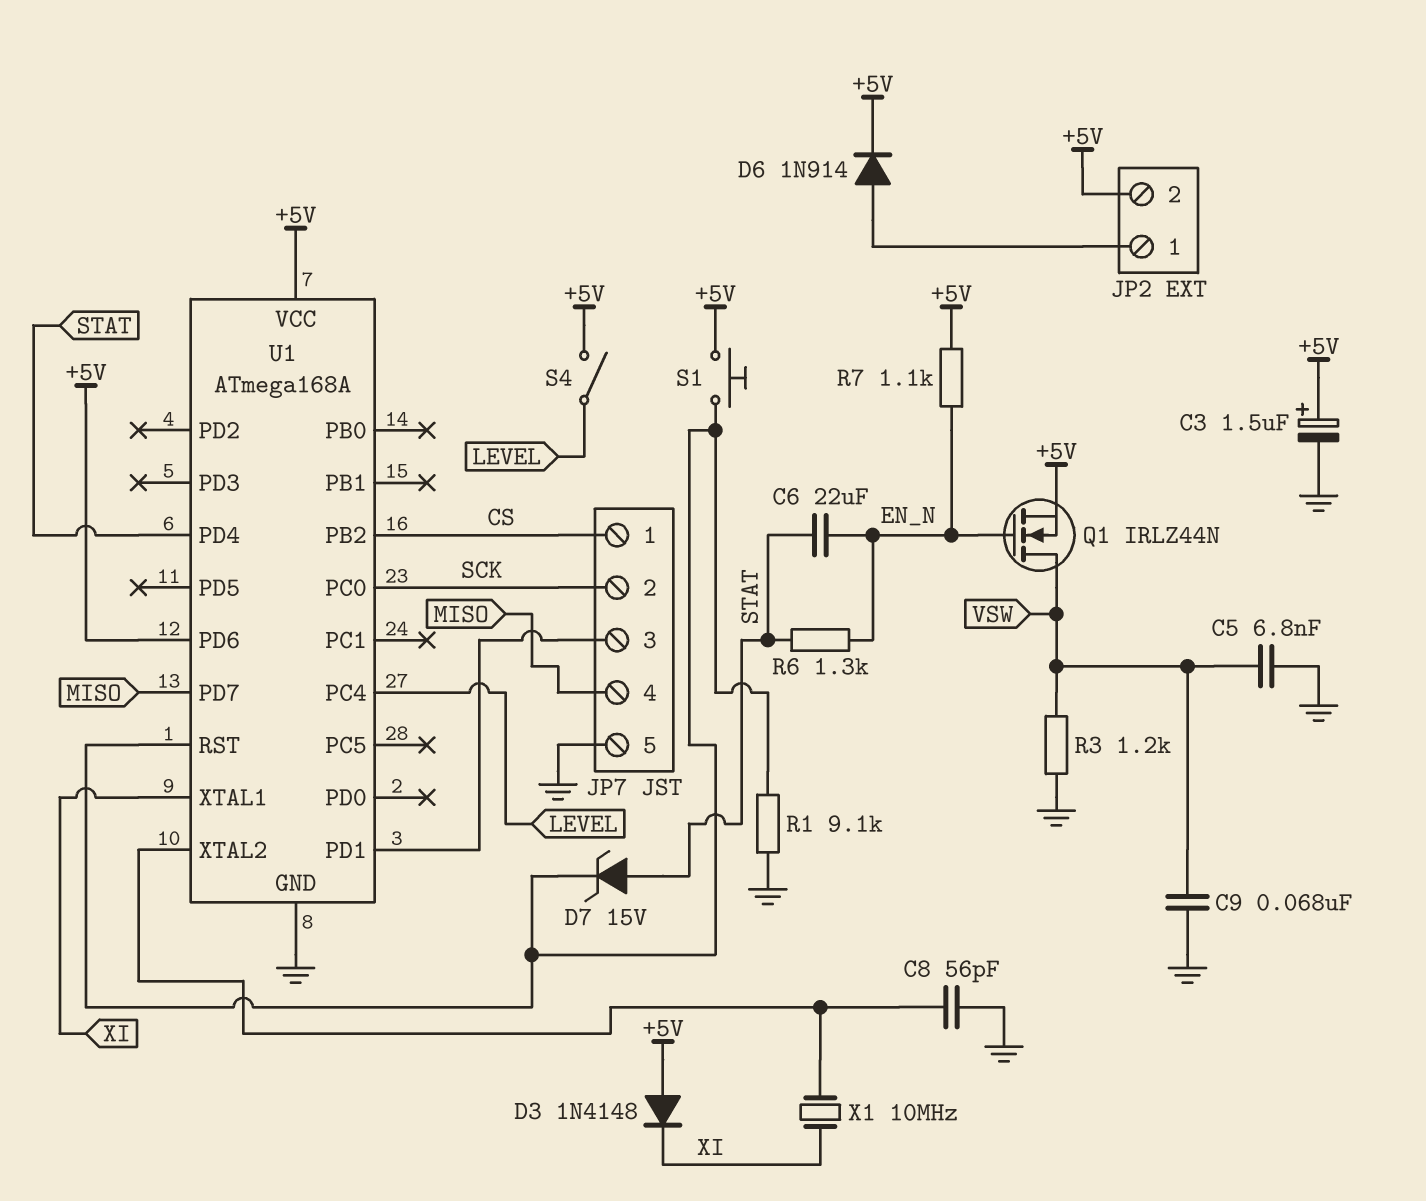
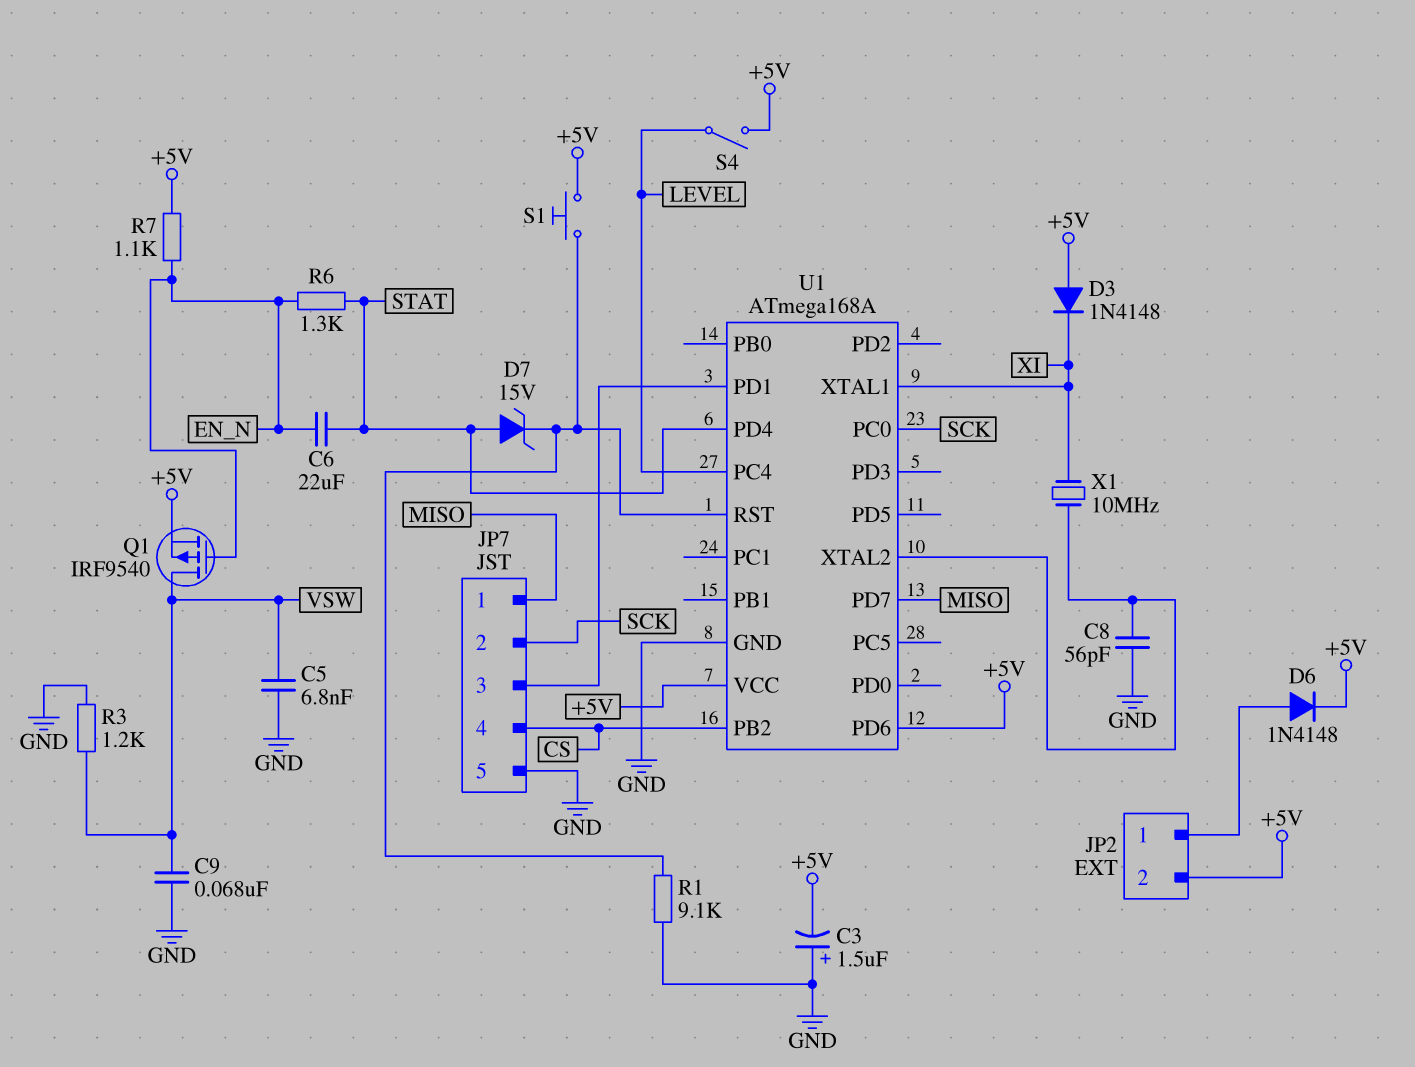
C3: 1.5uF (plus +5V, minus GND) -> 1.5uF (plus GND, minus +5V)
D6: diode 1N914 (A JP2/1, K +5V) -> diode 1N4148 (A JP2/1, K +5V)
JP7 pin 1: CS -> MISO
JP7 pin 4: MISO -> CS
Q1: NMOS IRLZ44N (G EN_N, D VSW, S +5V) -> PMOS IRF9540 (G EN_N, D VSW, S +5V)

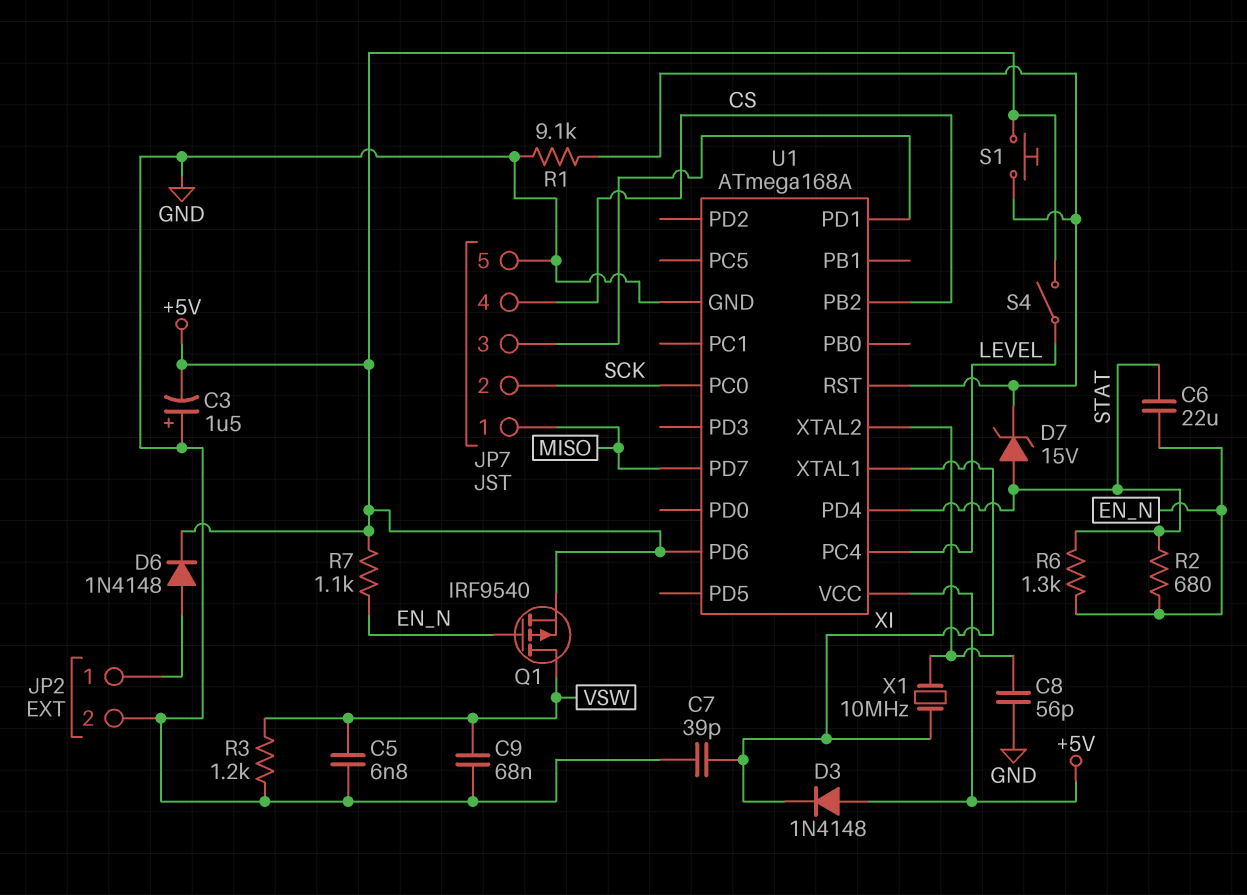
C7: none -> 39pF (GND, XI)
JP2 pin 2: +5V -> GND
R2: none -> 680 (EN_N, STAT)

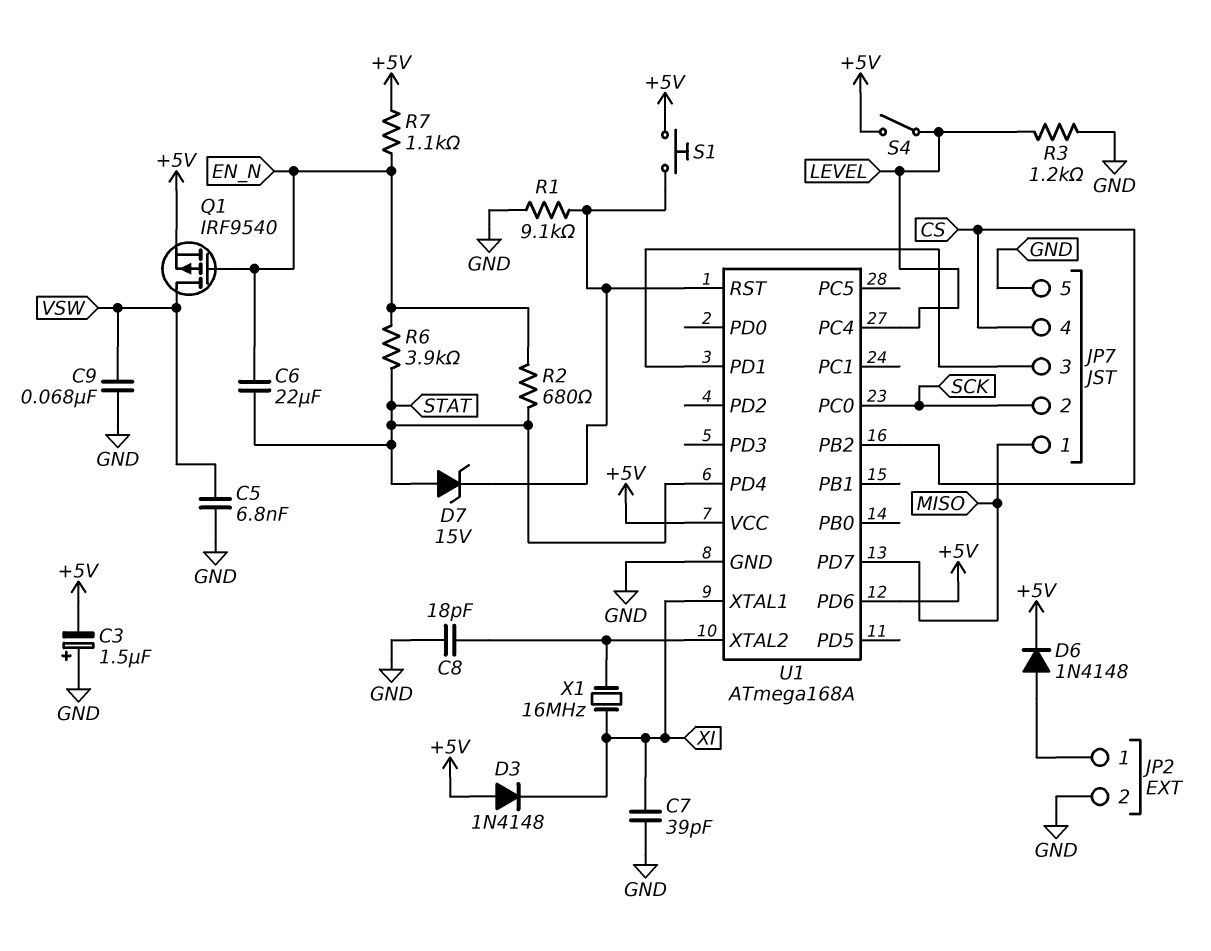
C8: 56pF (GND, U1/XTAL2) -> 18pF (GND, U1/XTAL2)
R3: 1.2k (GND, VSW) -> 1.2k (GND, LEVEL)
R6: 1.3k (EN_N, STAT) -> 3.9k (EN_N, STAT)
X1: 10MHz (U1/XTAL2, XI) -> 16MHz (U1/XTAL2, XI)

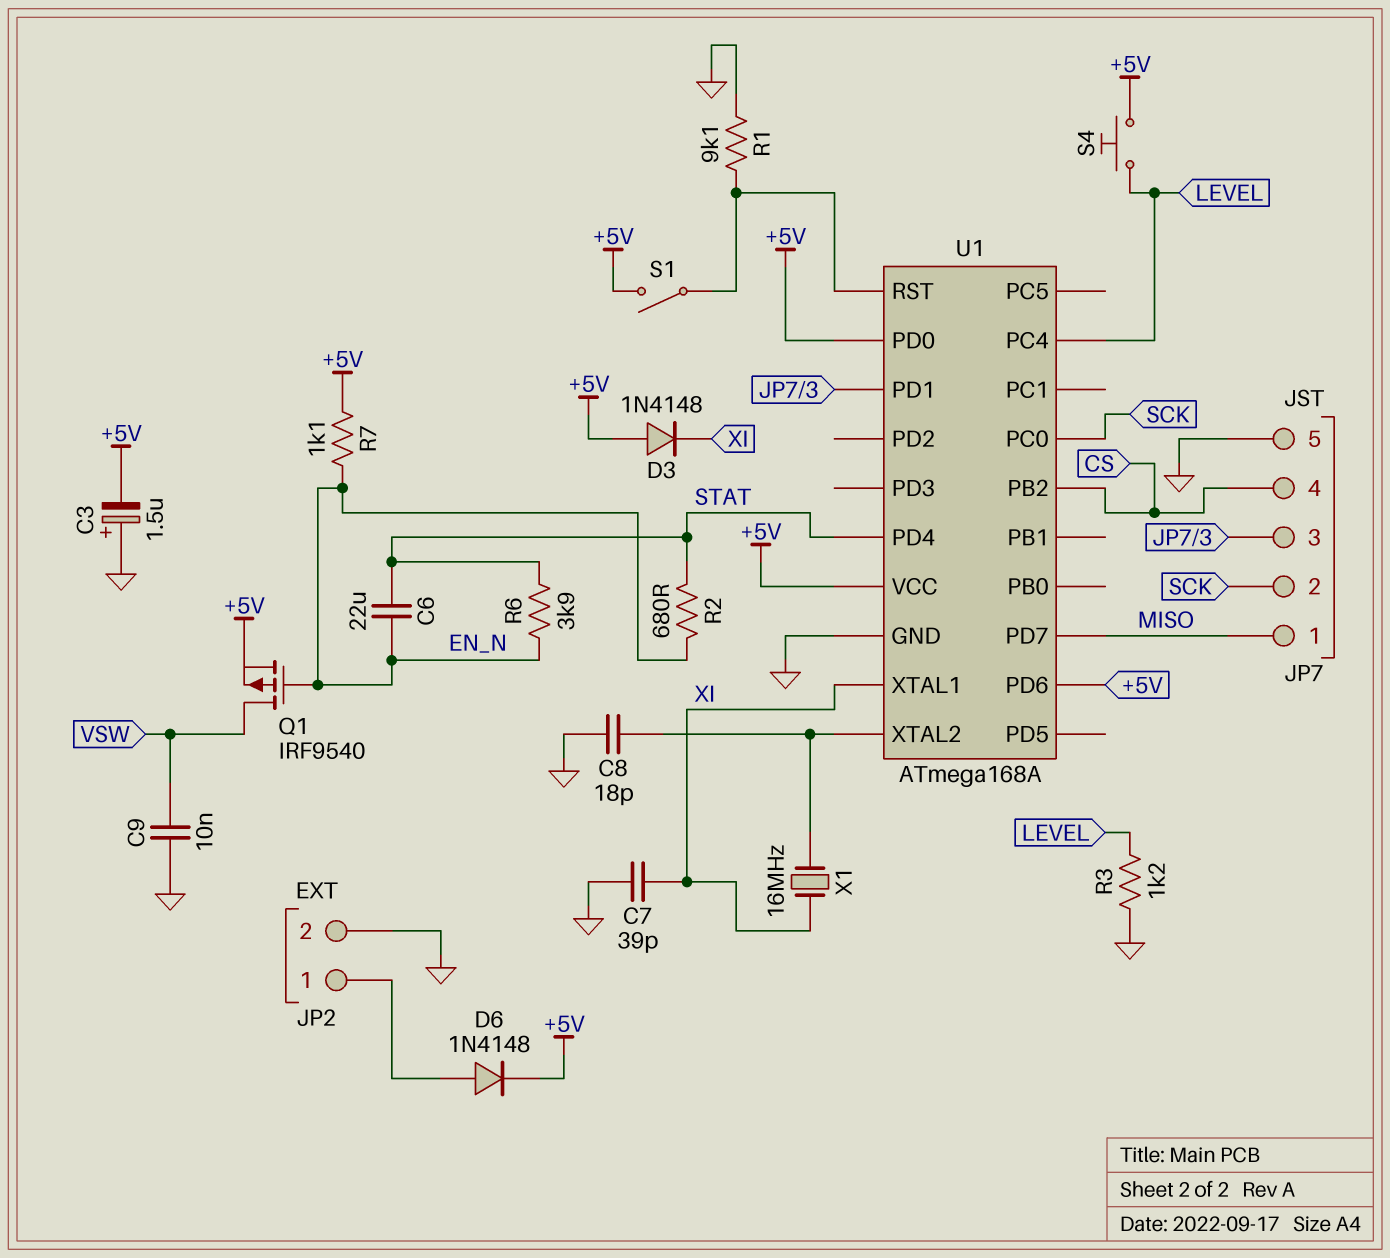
C5: 6.8nF (GND, VSW) -> none
C9: 68nF (GND, VSW) -> 10nF (GND, VSW)
D7: zener 15V (A STAT, K U1/RST) -> none
S1: button (+5V, U1/RST) -> switch (+5V, U1/RST)
S4: switch (+5V, LEVEL) -> button (+5V, LEVEL)
U1 pin PD0: none -> +5V

